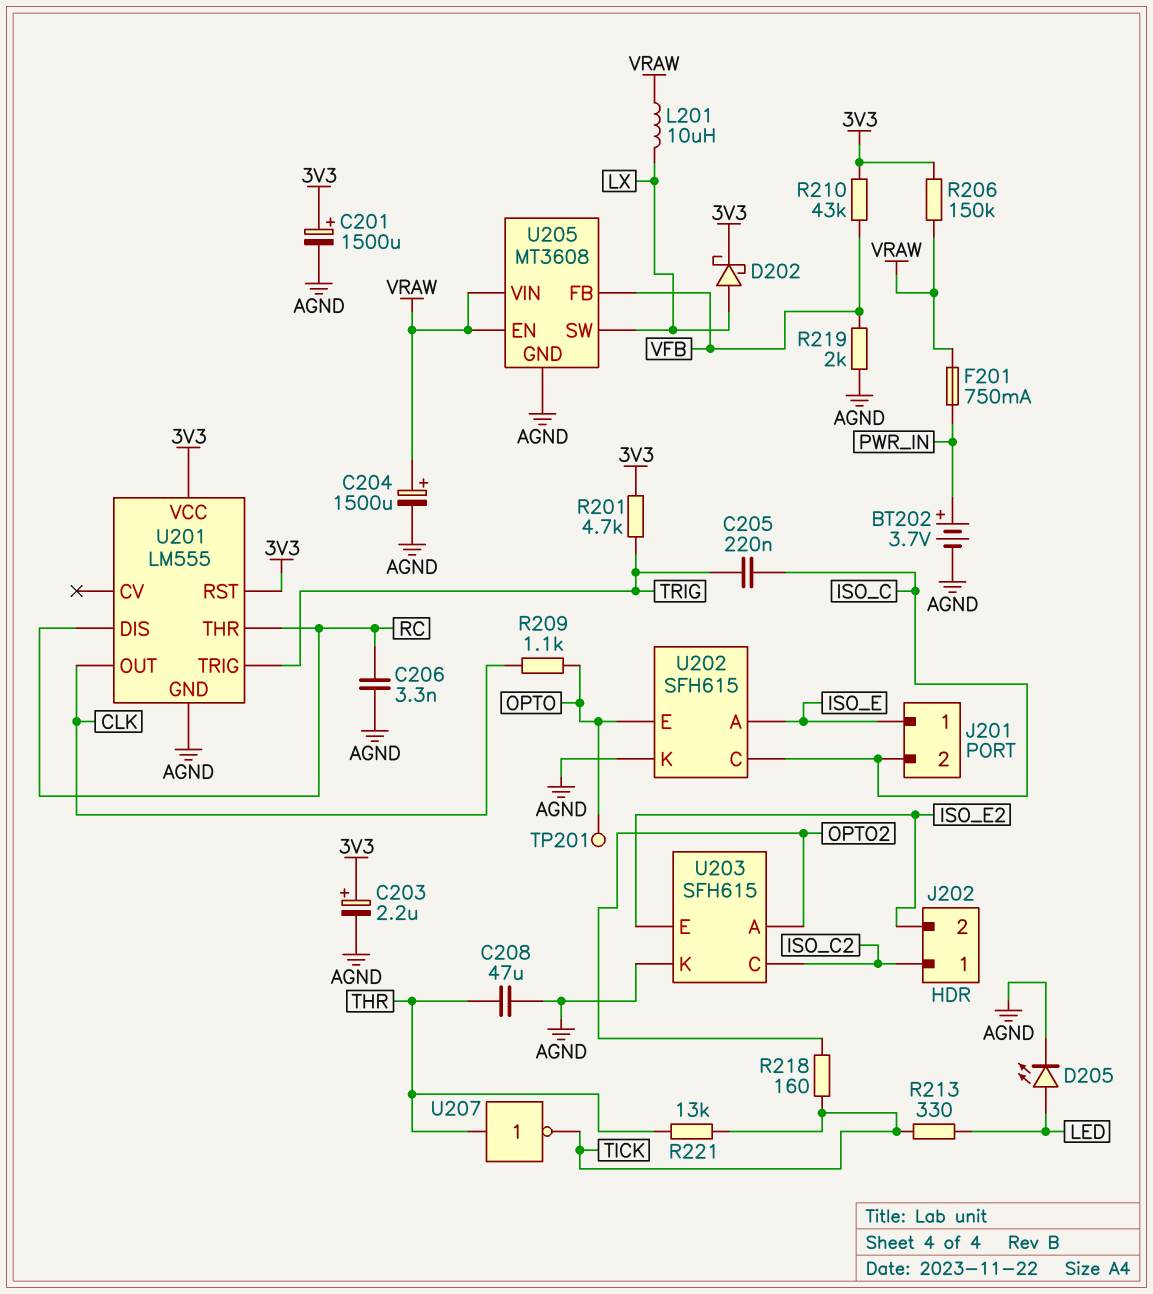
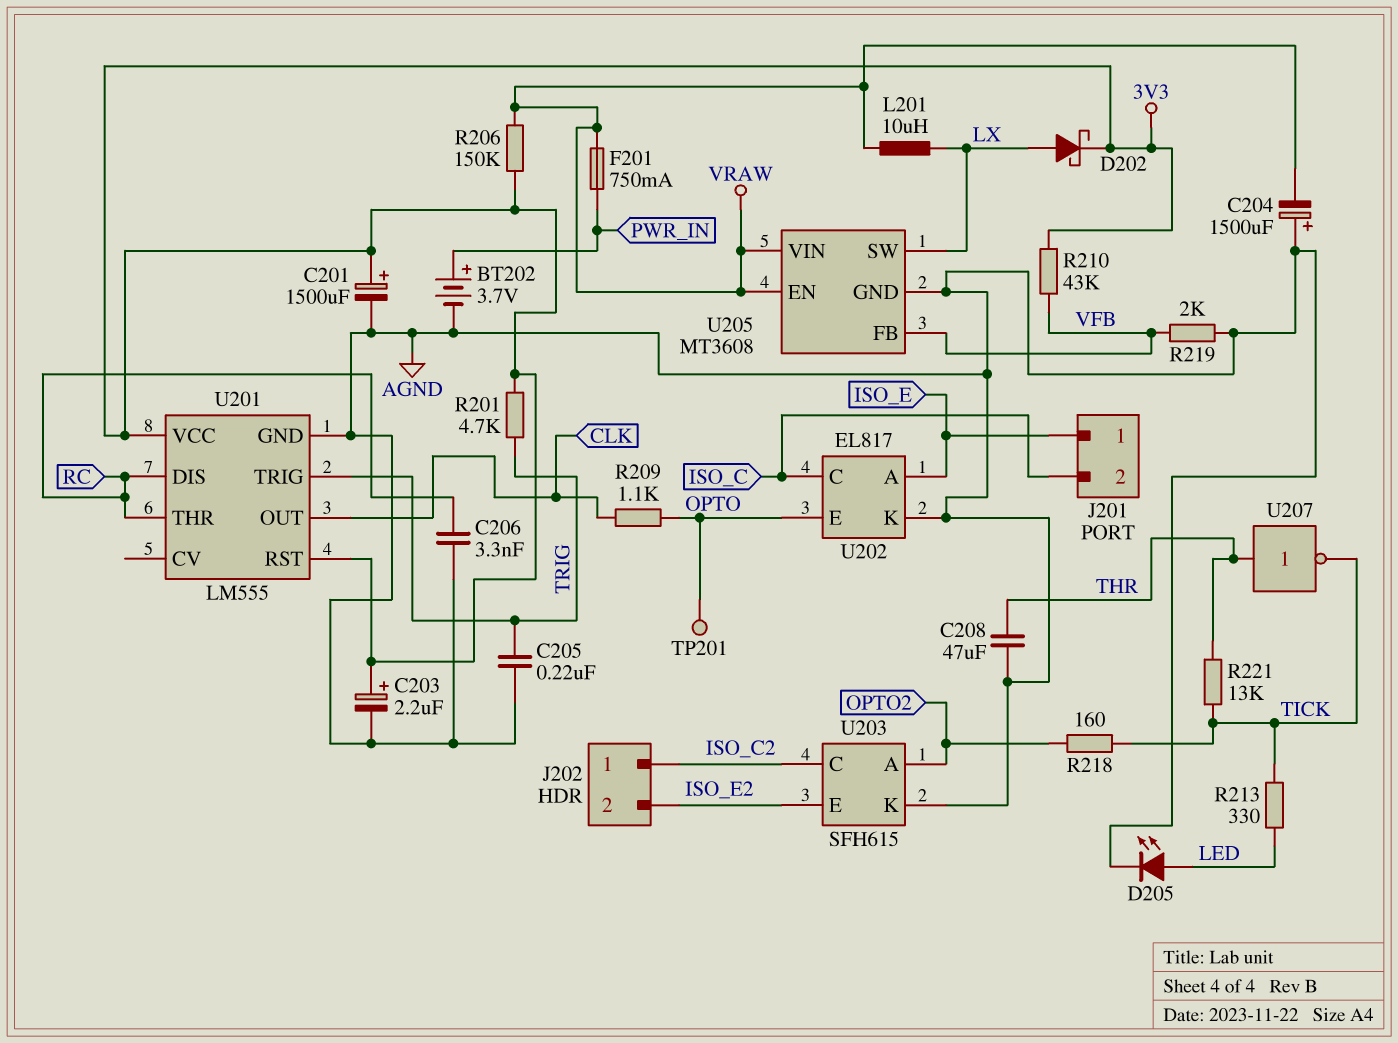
C204: 1500uF (plus VRAW, minus AGND) -> 1500uF (plus AGND, minus VRAW)
C205: 220nF (ISO_C, TRIG) -> 220nF (AGND, TRIG)
U202: SFH615 -> EL817

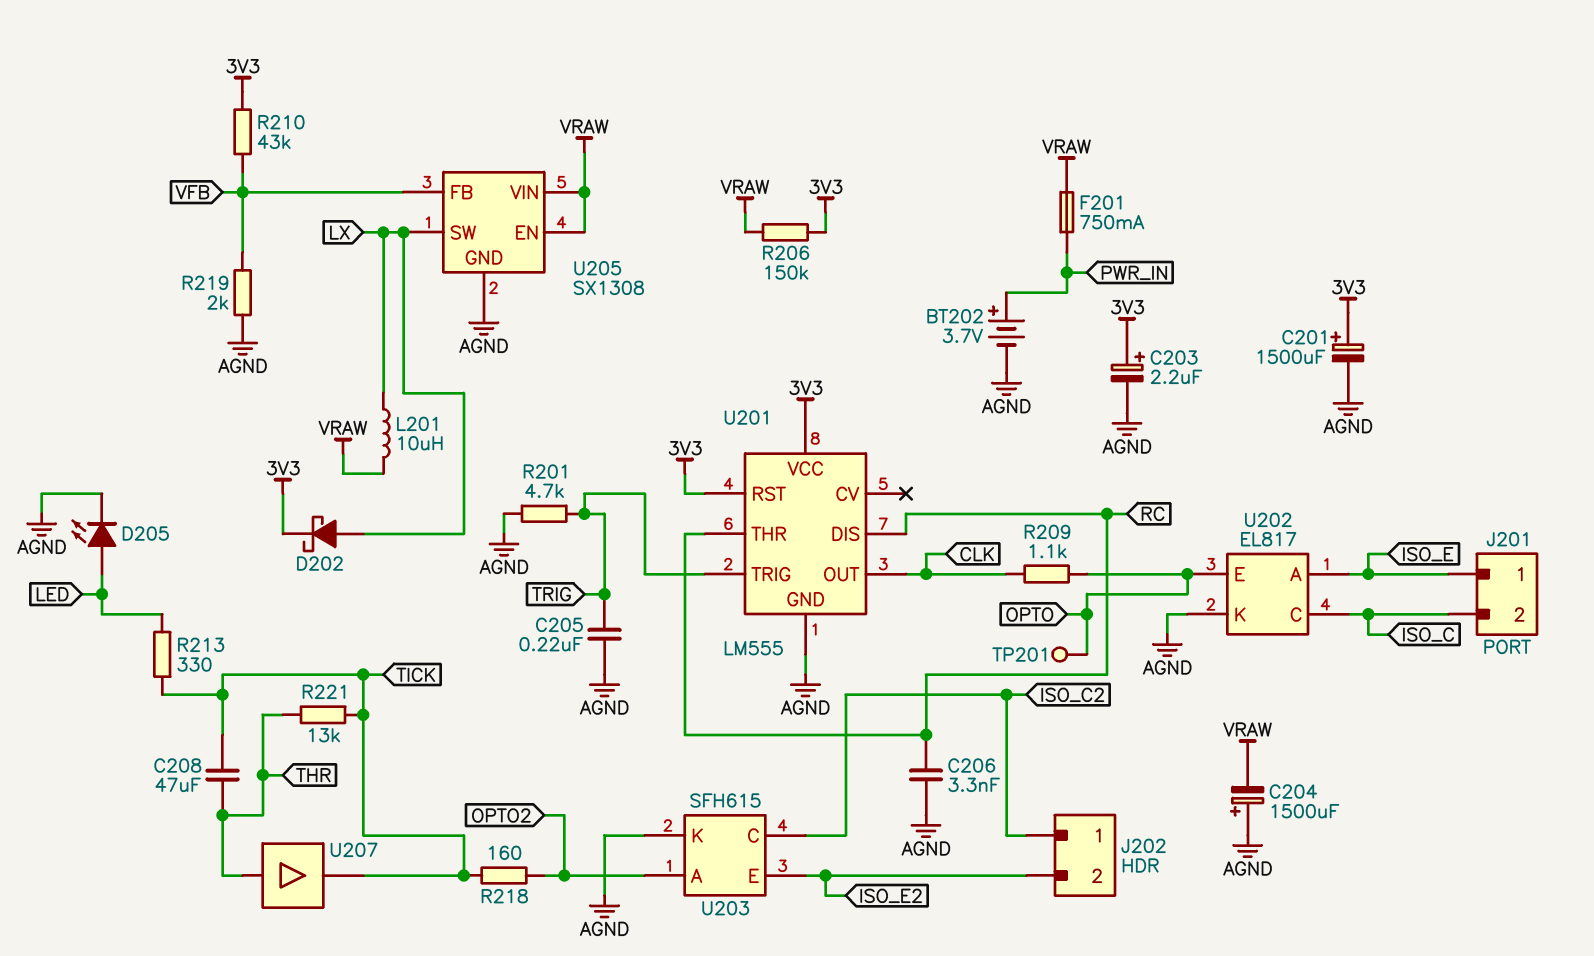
C208: 47uF (AGND, THR) -> 47uF (THR, TICK)
R201: 4.7k (3V3, TRIG) -> 4.7k (AGND, TRIG)
U205: MT3608 -> SX1308
U207: NOT (in THR, out TICK) -> buffer (in THR, out TICK)

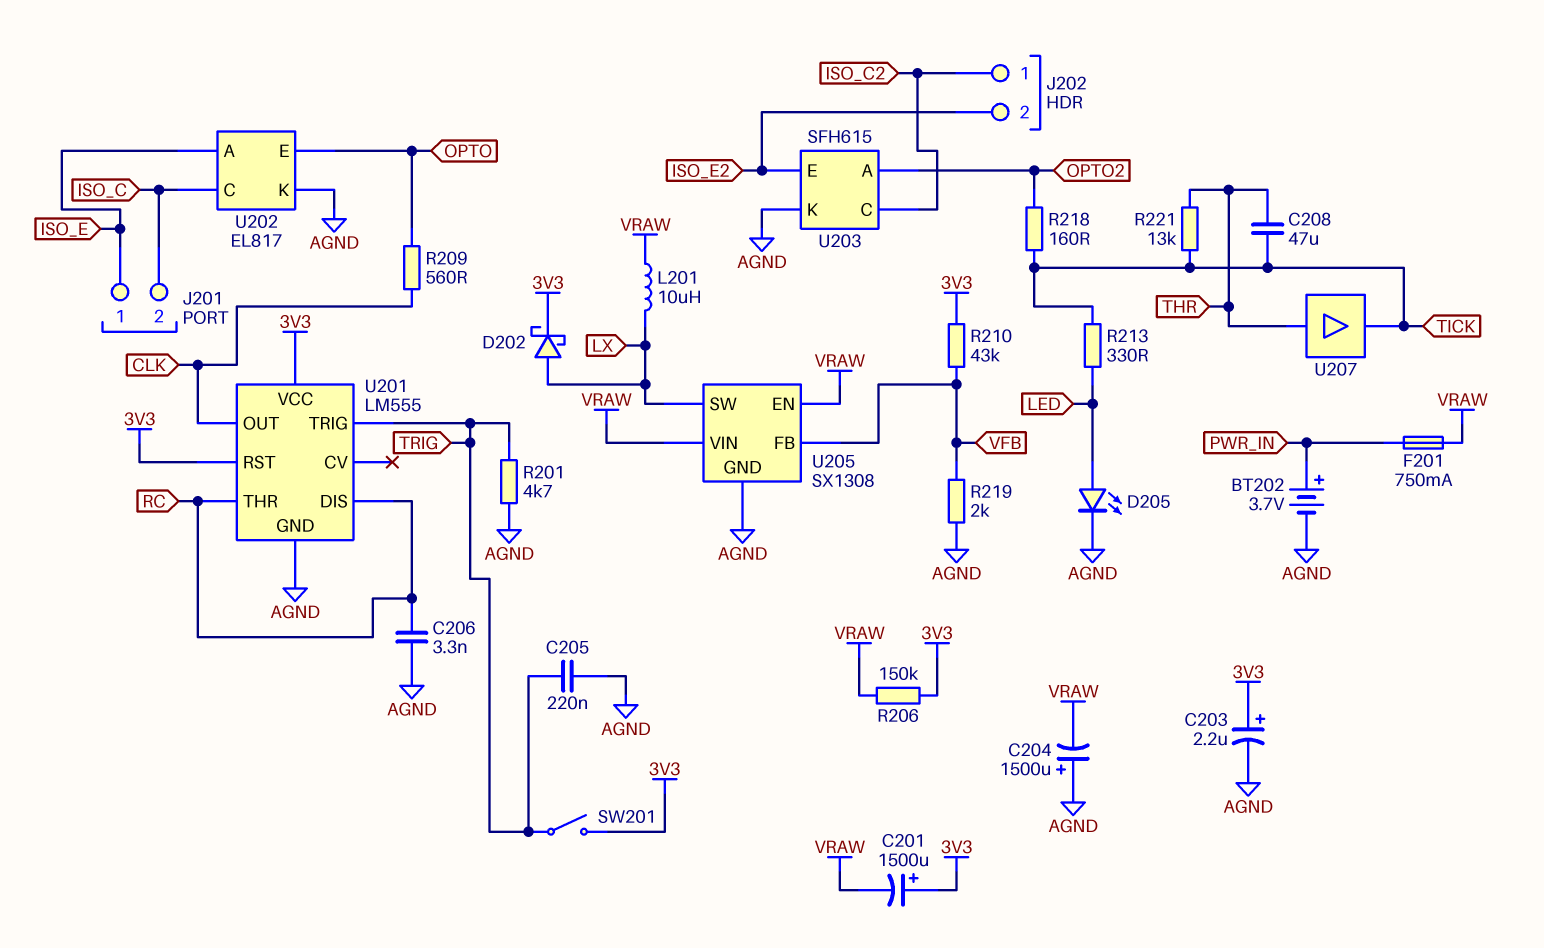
C201: 1500uF (plus 3V3, minus AGND) -> 1500uF (plus 3V3, minus VRAW)
R209: 1.1k (CLK, OPTO) -> 560 (CLK, OPTO)
SW201: none -> switch (3V3, TRIG)
TP201: test point (OPTO) -> none

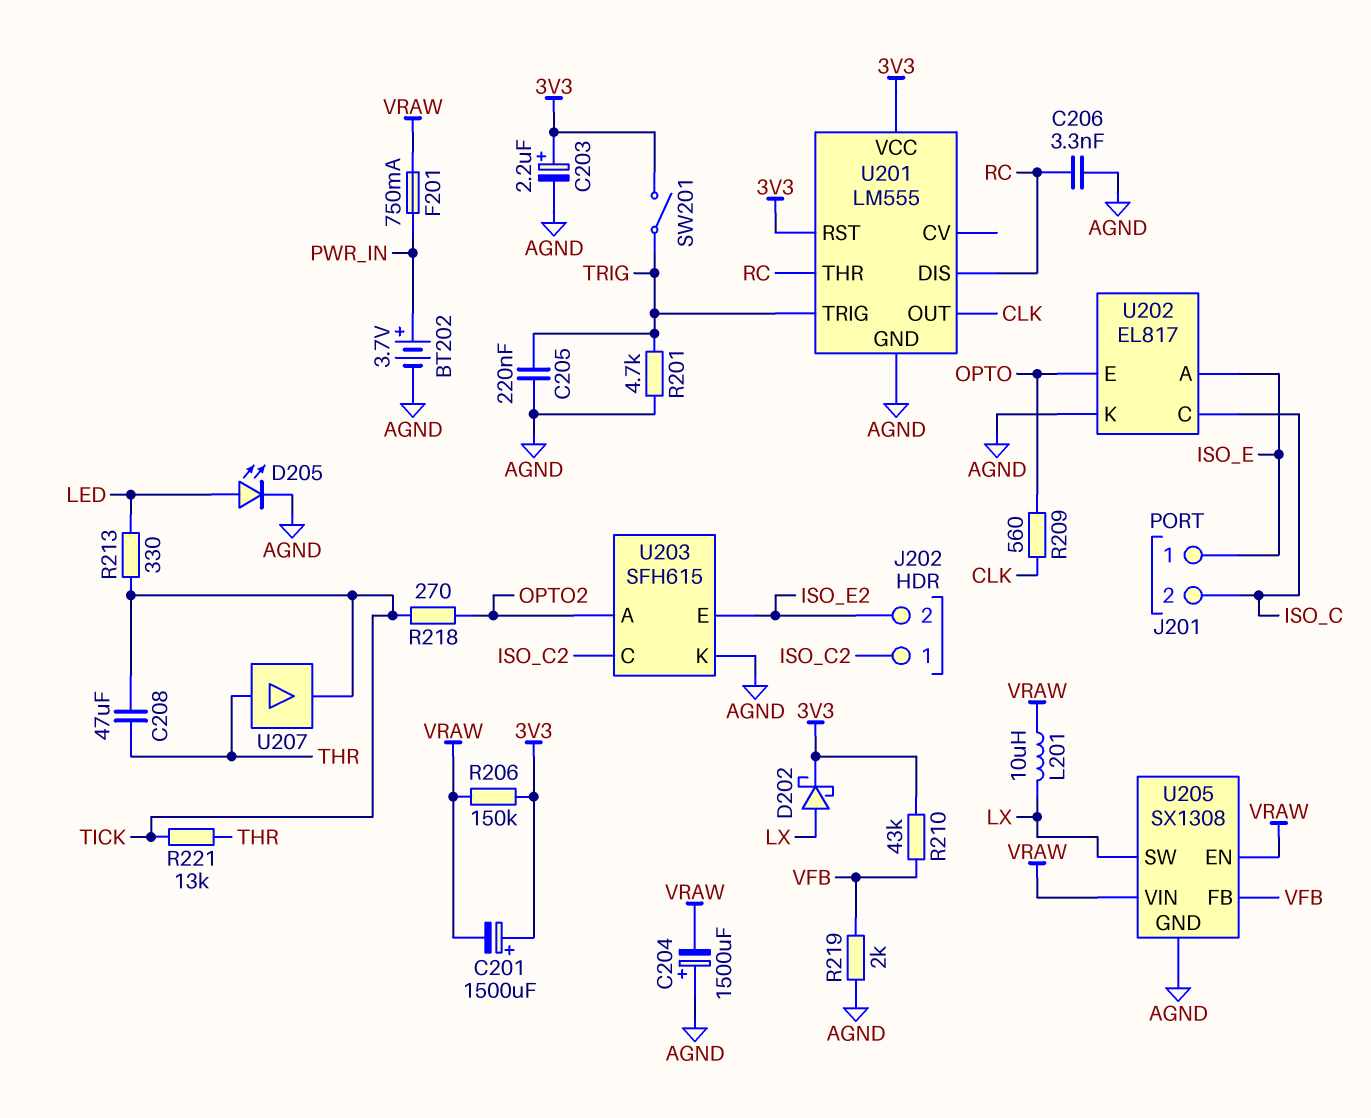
R218: 160 (OPTO2, TICK) -> 270 (OPTO2, TICK)

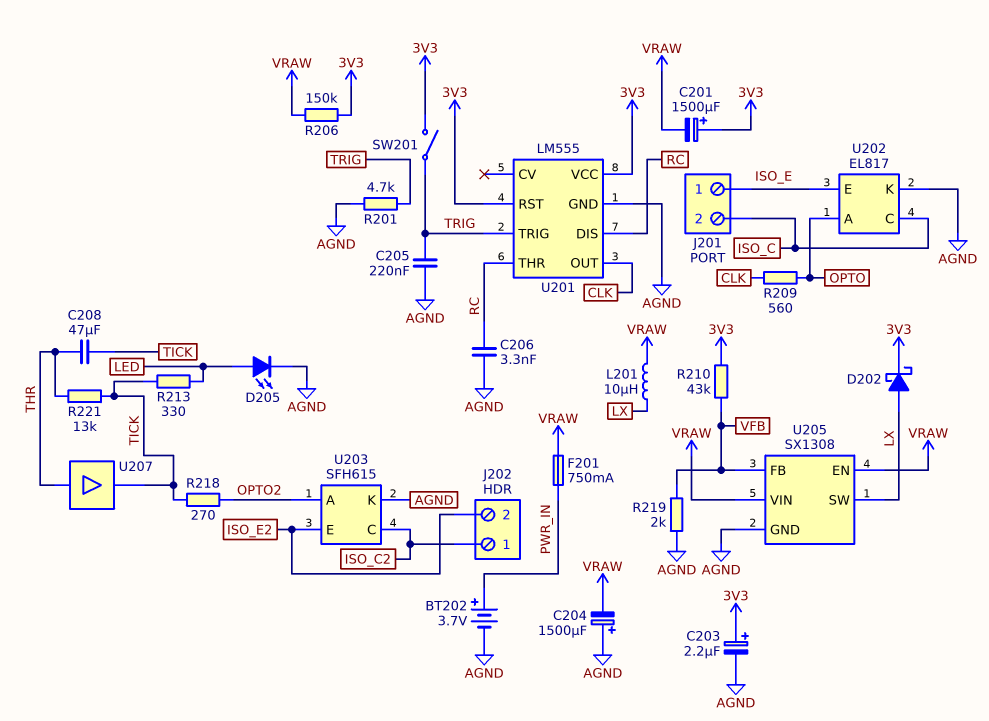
U202 pin A: ISO_E -> OPTO
U202 pin E: OPTO -> ISO_E

